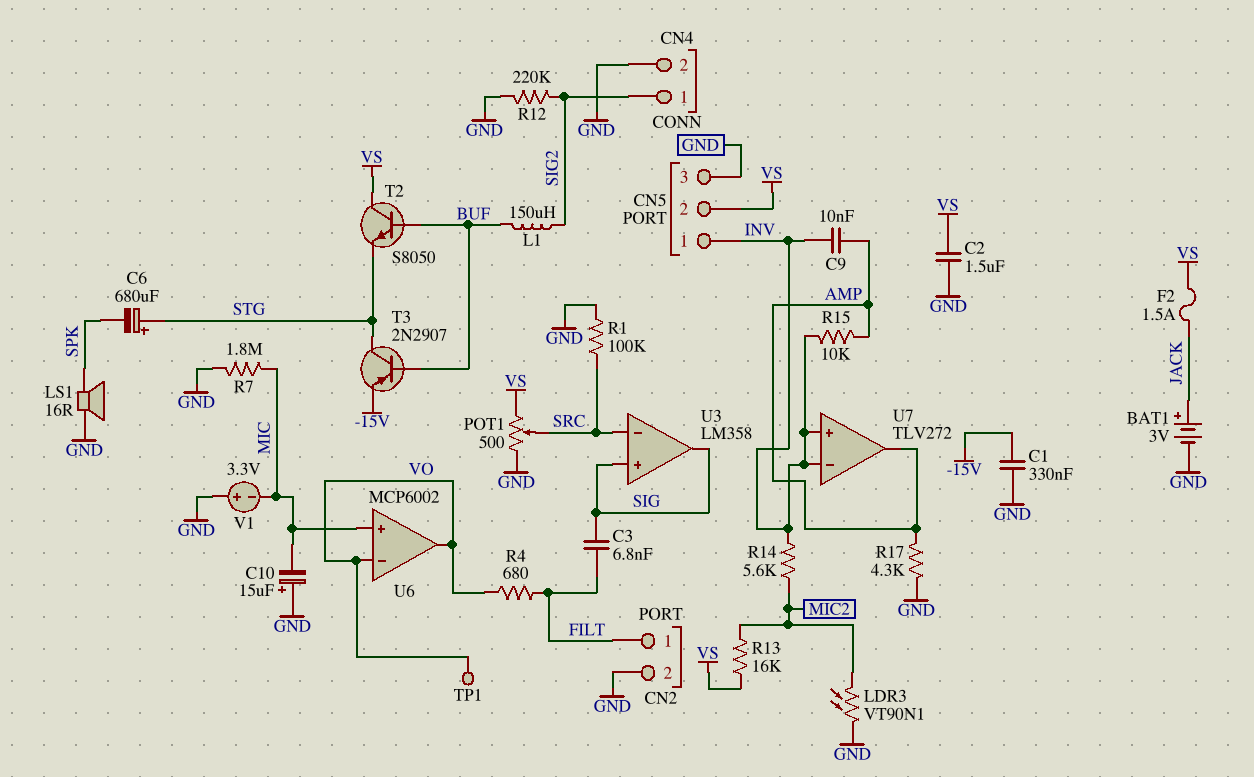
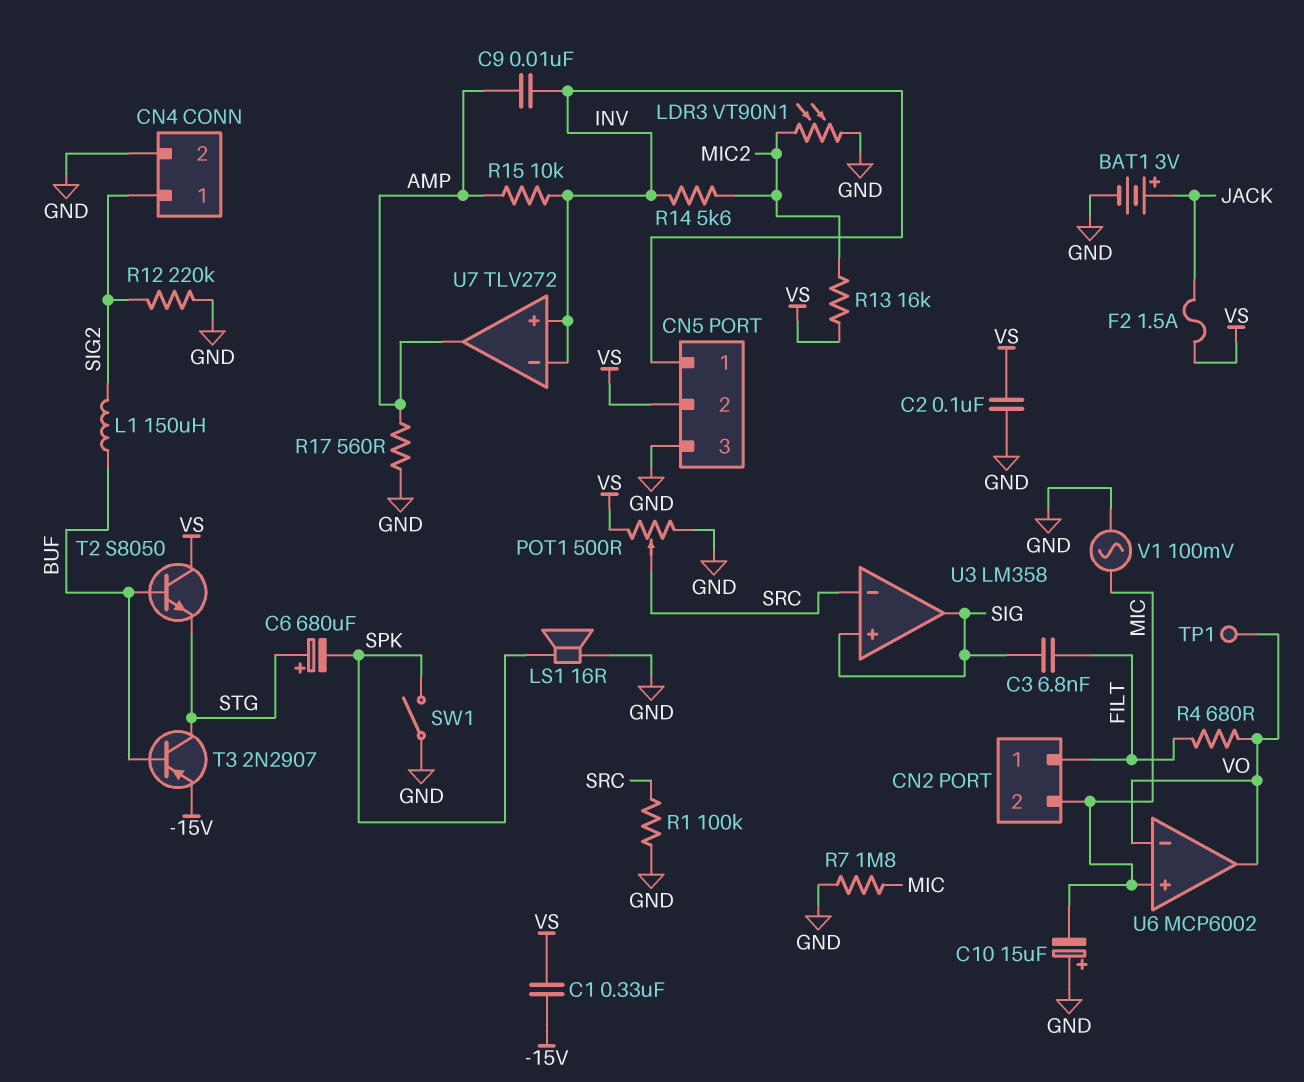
C1: 330nF (-15V, GND) -> 330nF (-15V, VS)
C2: 1.5uF (GND, VS) -> 100nF (GND, VS)
CN2 pin 2: GND -> MIC
R17: 4.3k (AMP, GND) -> 560 (AMP, GND)
SW1: none -> switch (GND, SPK)
V1: 3.3V (plus GND, minus MIC) -> AC 100mV (GND, MIC)

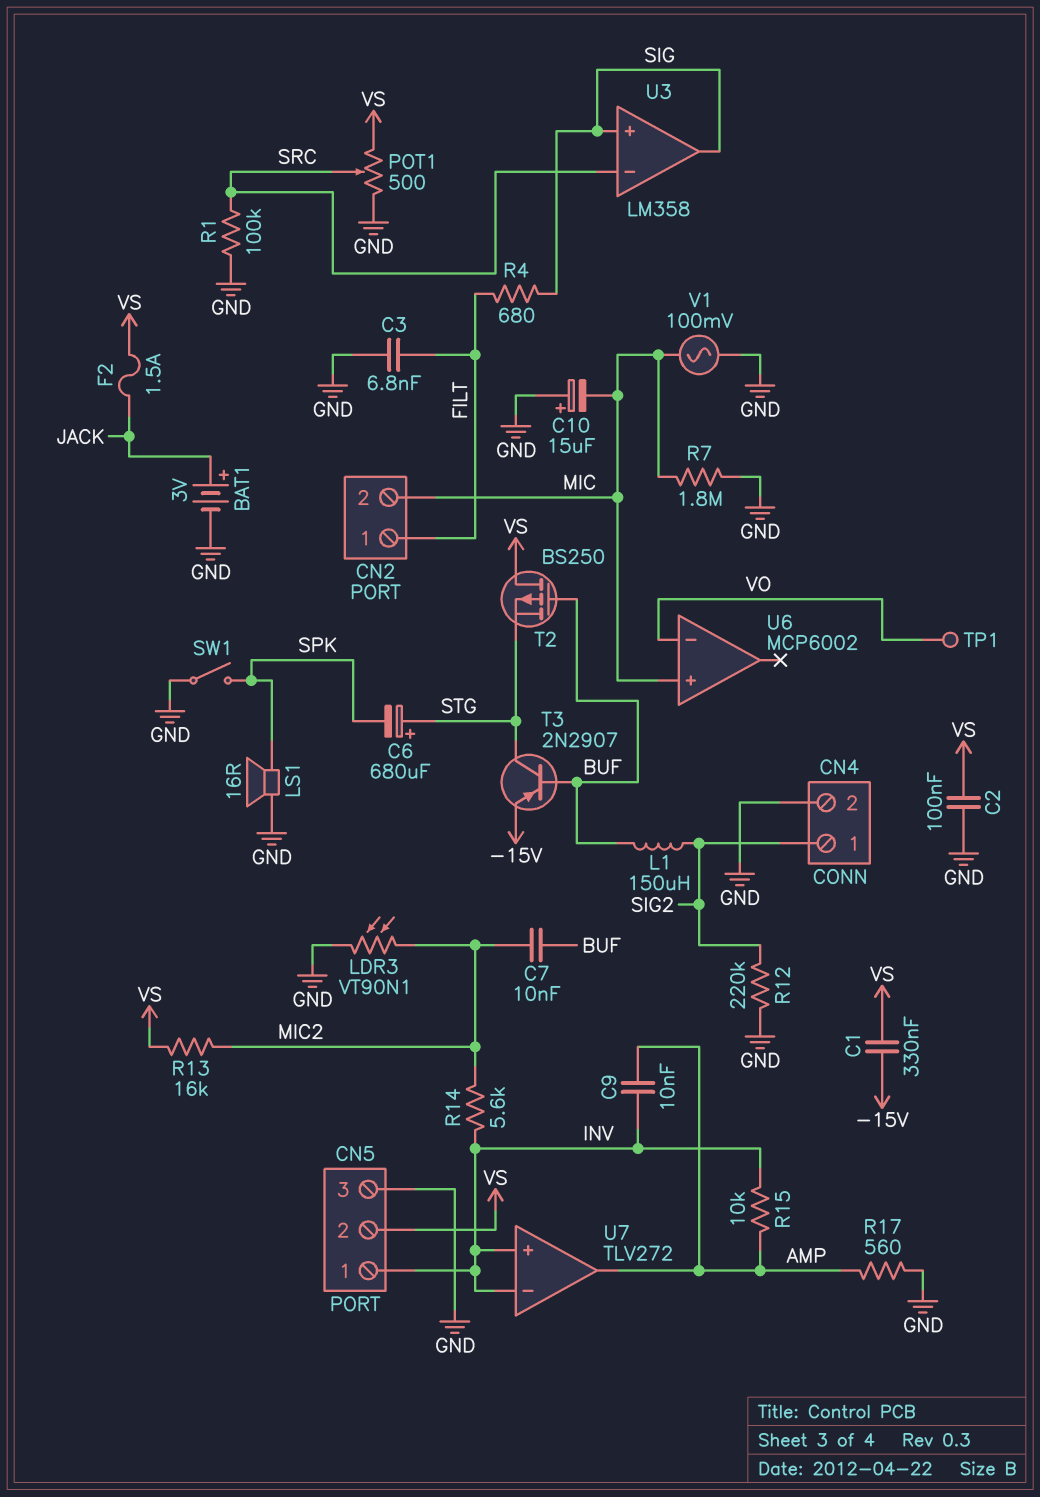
C3: 6.8nF (FILT, SIG) -> 6.8nF (FILT, GND)
C7: none -> 10nF (BUF, MIC2)
R4: 680 (FILT, VO) -> 680 (FILT, SIG)
T2: NPN S8050 (B BUF, C VS, E STG) -> PMOS BS250 (G BUF, D VS, S STG)
U6 pin out: VO -> none

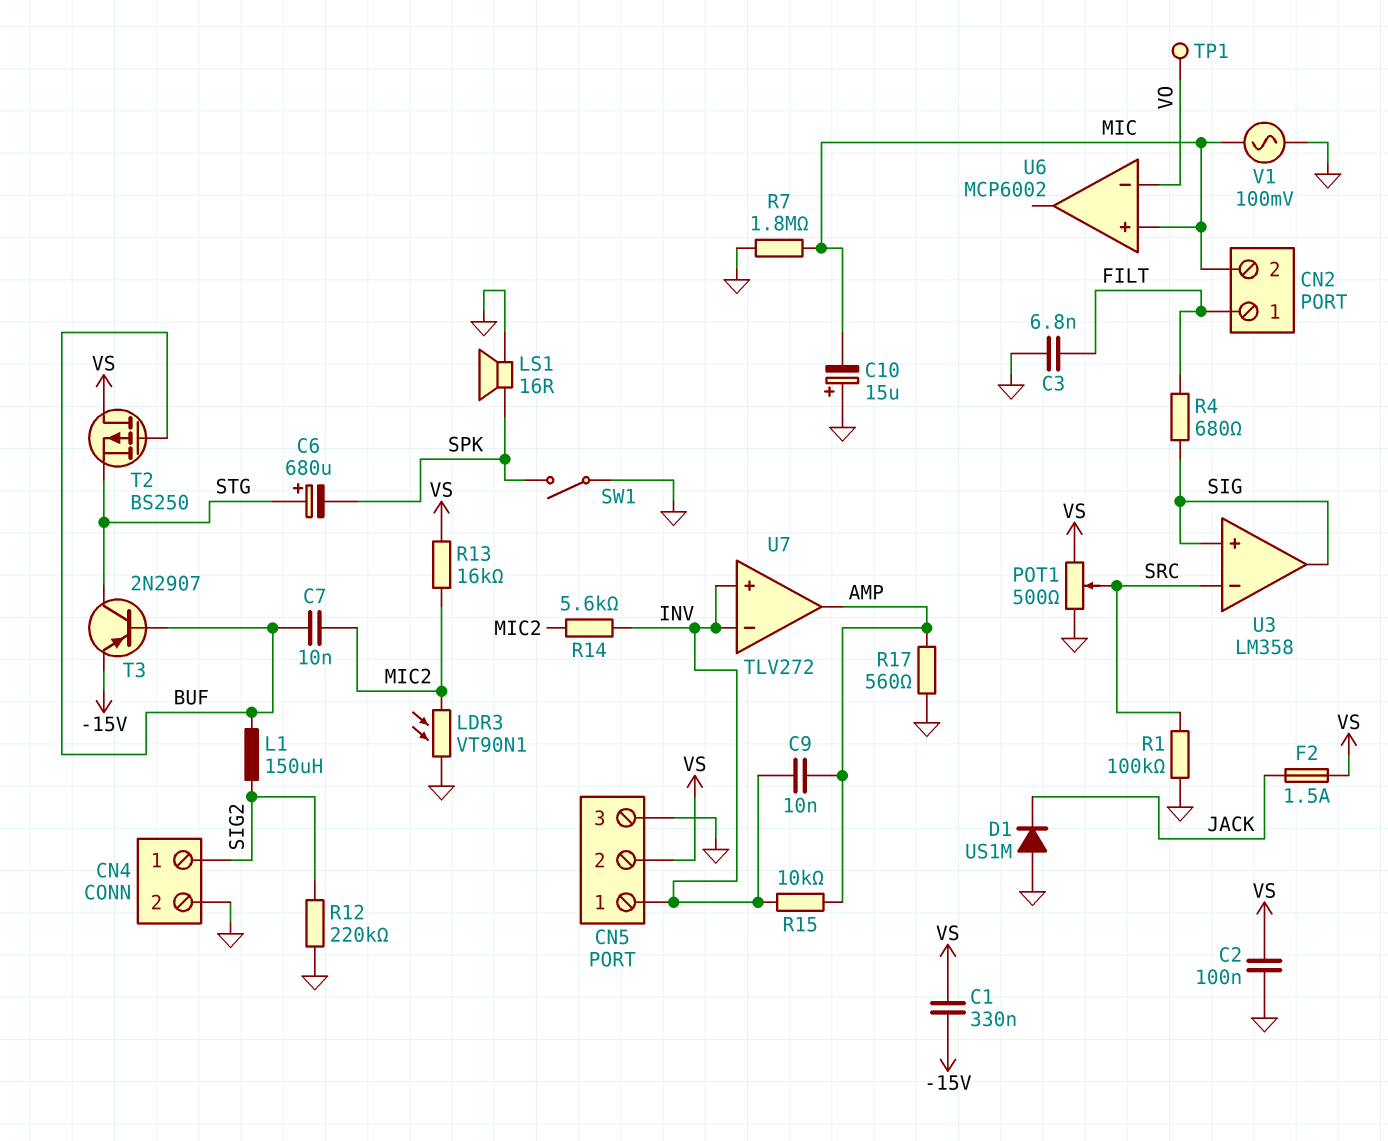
BAT1: 3V (plus JACK, minus GND) -> none
D1: none -> diode US1M (A GND, K JACK)

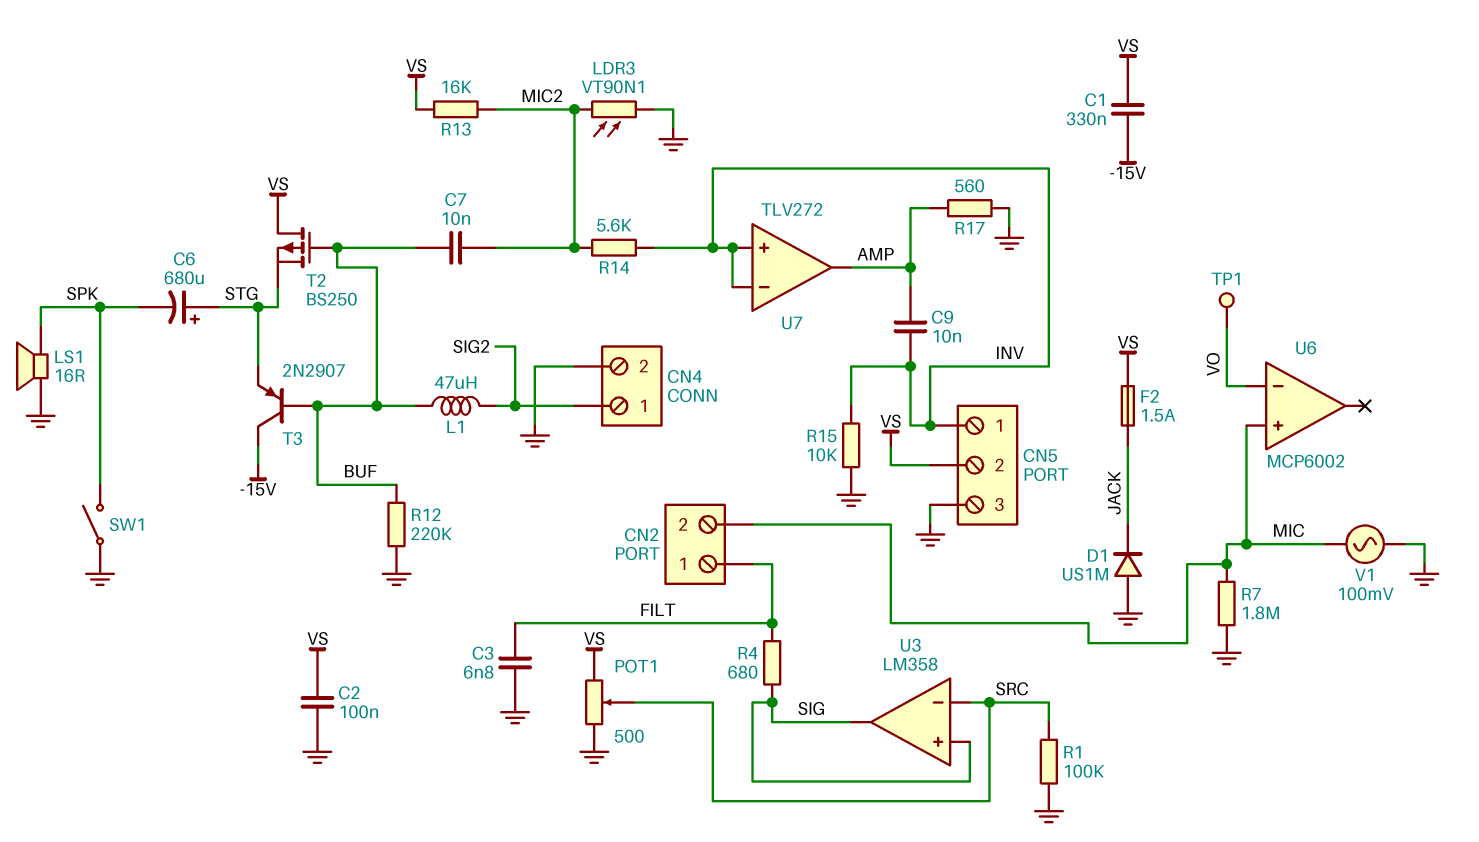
C10: 15uF (plus GND, minus MIC) -> none
L1: 150uH (BUF, SIG2) -> 47uH (BUF, SIG2)
R12: 220k (GND, SIG2) -> 220k (BUF, GND)
R15: 10k (AMP, INV) -> 10k (GND, INV)
T3: PNP 2N2907 (B BUF, C STG, E -15V) -> PNP 2N2907 (B BUF, C -15V, E STG)

